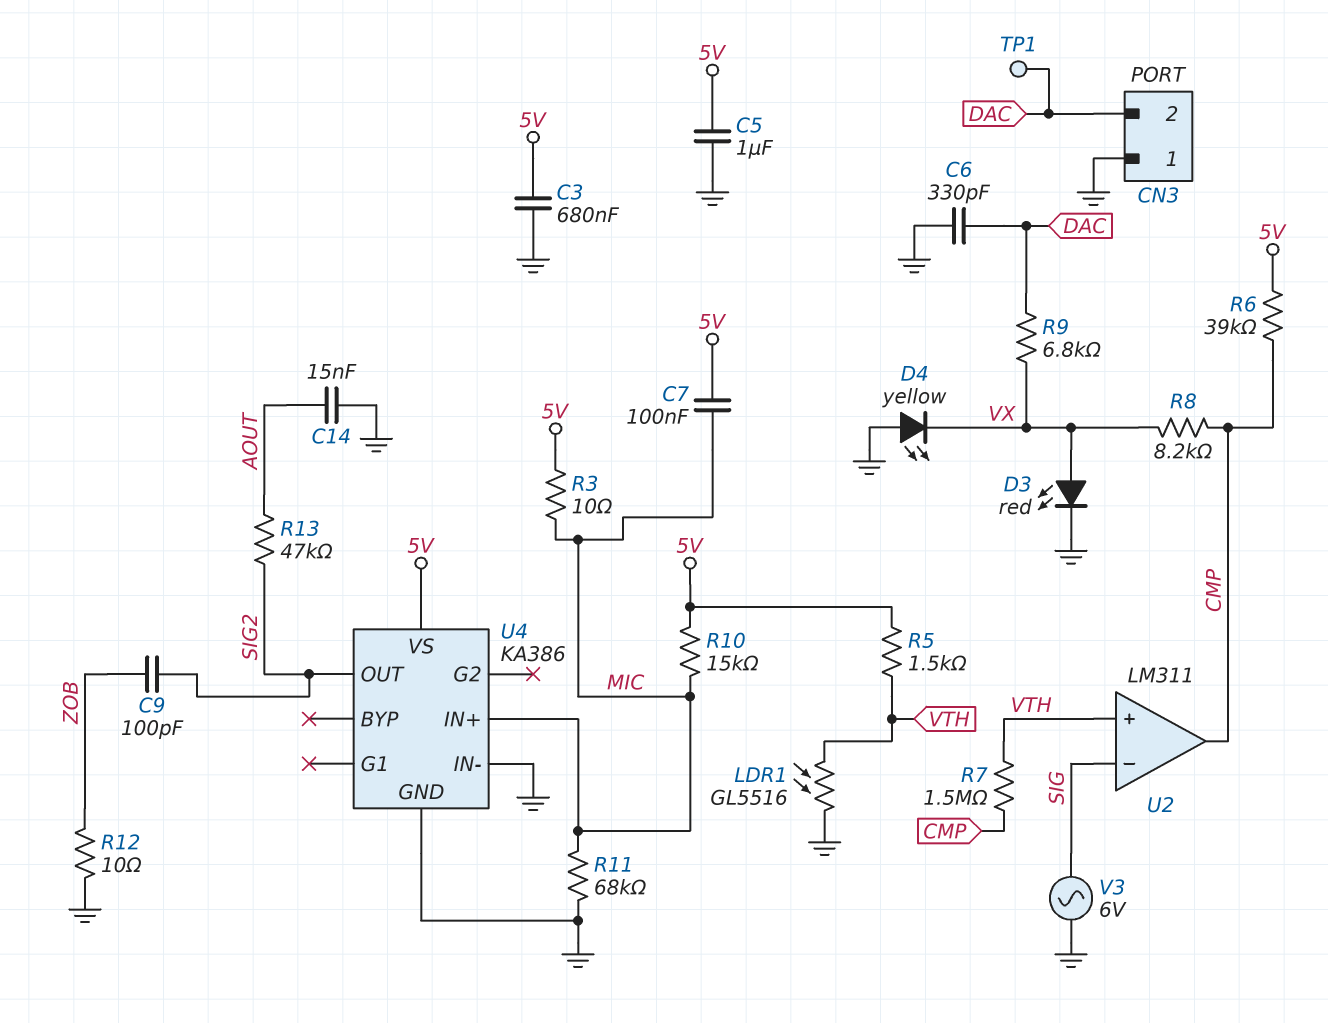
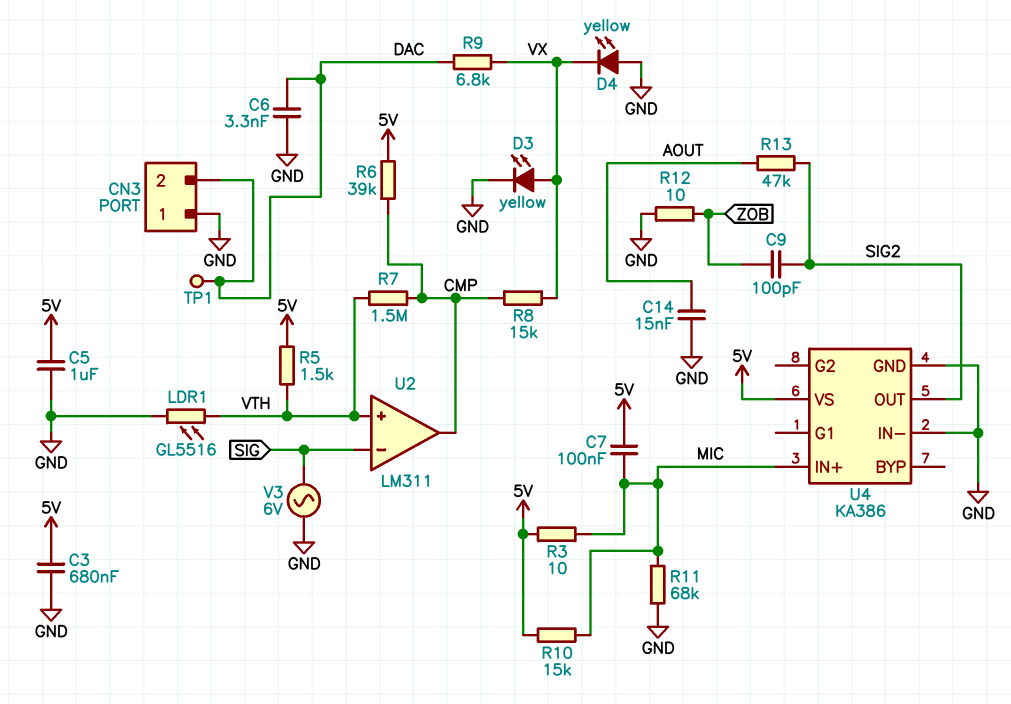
C6: 330pF (DAC, GND) -> 3.3nF (DAC, GND)
D3: LED red (A VX, K GND) -> LED yellow (A VX, K GND)
R8: 8.2k (CMP, VX) -> 15k (CMP, VX)

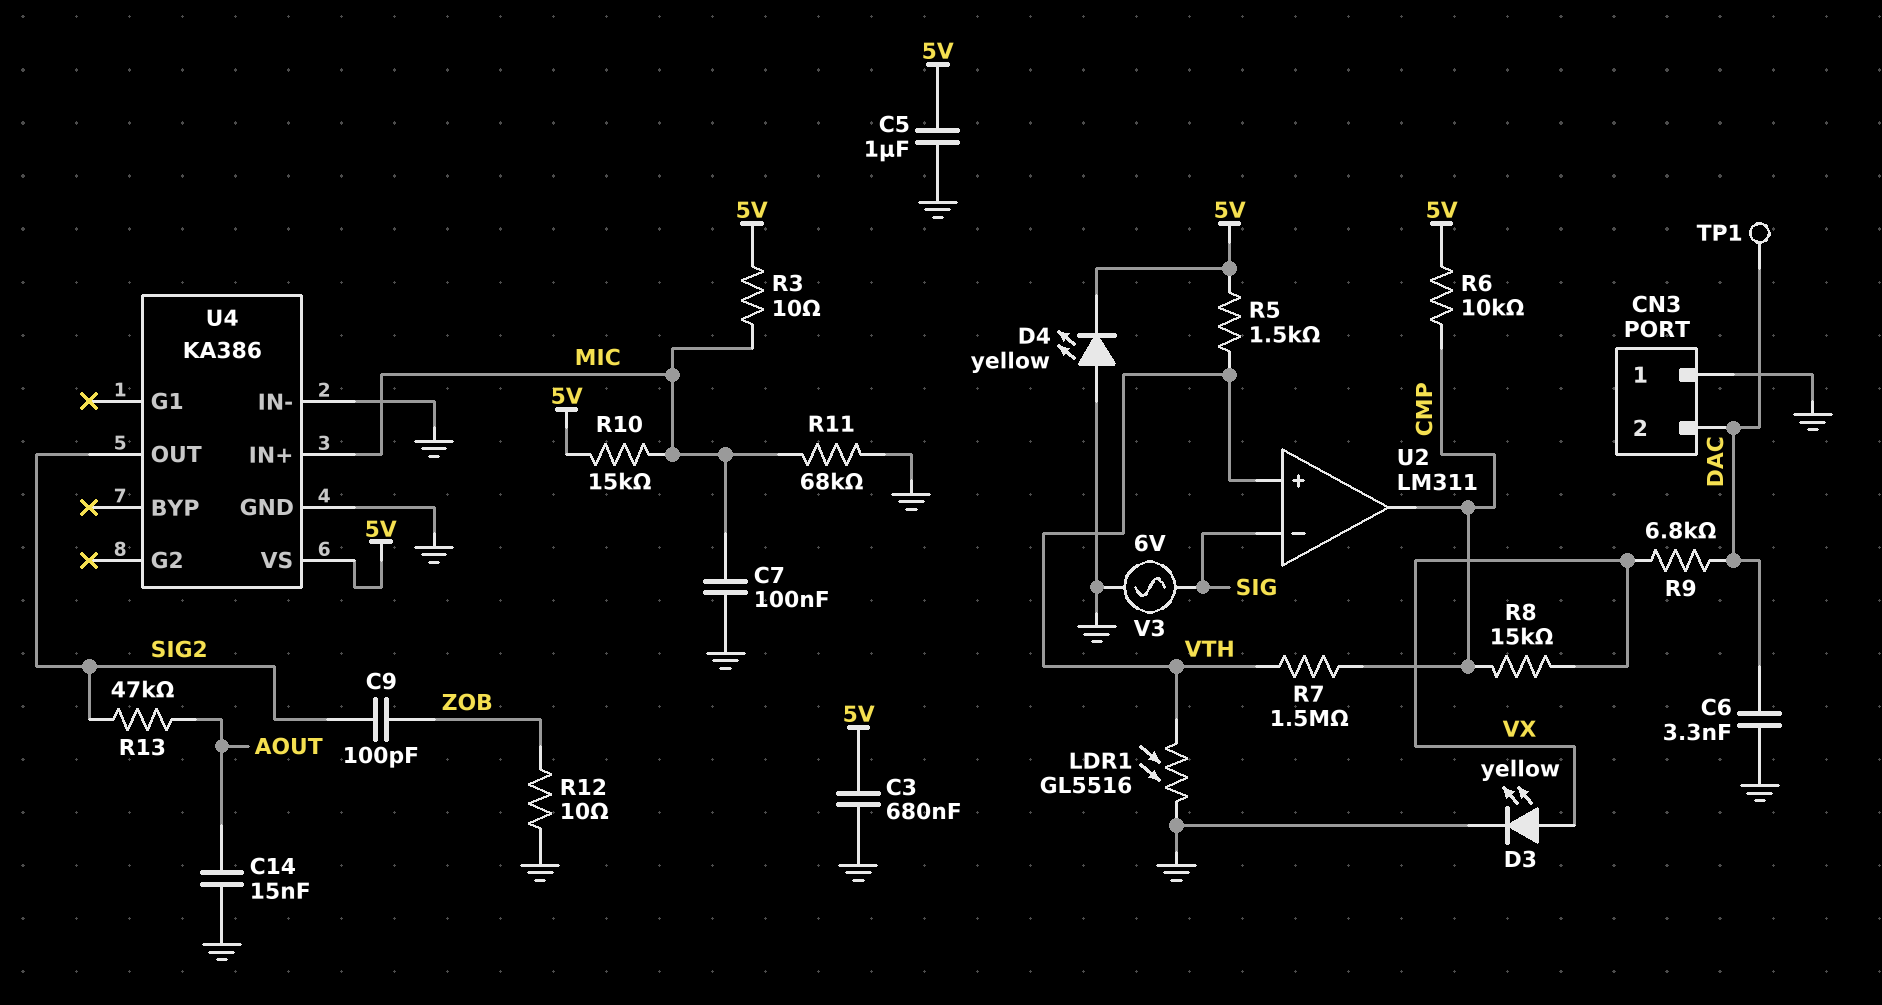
C7: 100nF (5V, MIC) -> 100nF (GND, MIC)
D4: LED yellow (A GND, K VX) -> LED yellow (A GND, K 5V)
R6: 39k (5V, CMP) -> 10k (5V, CMP)

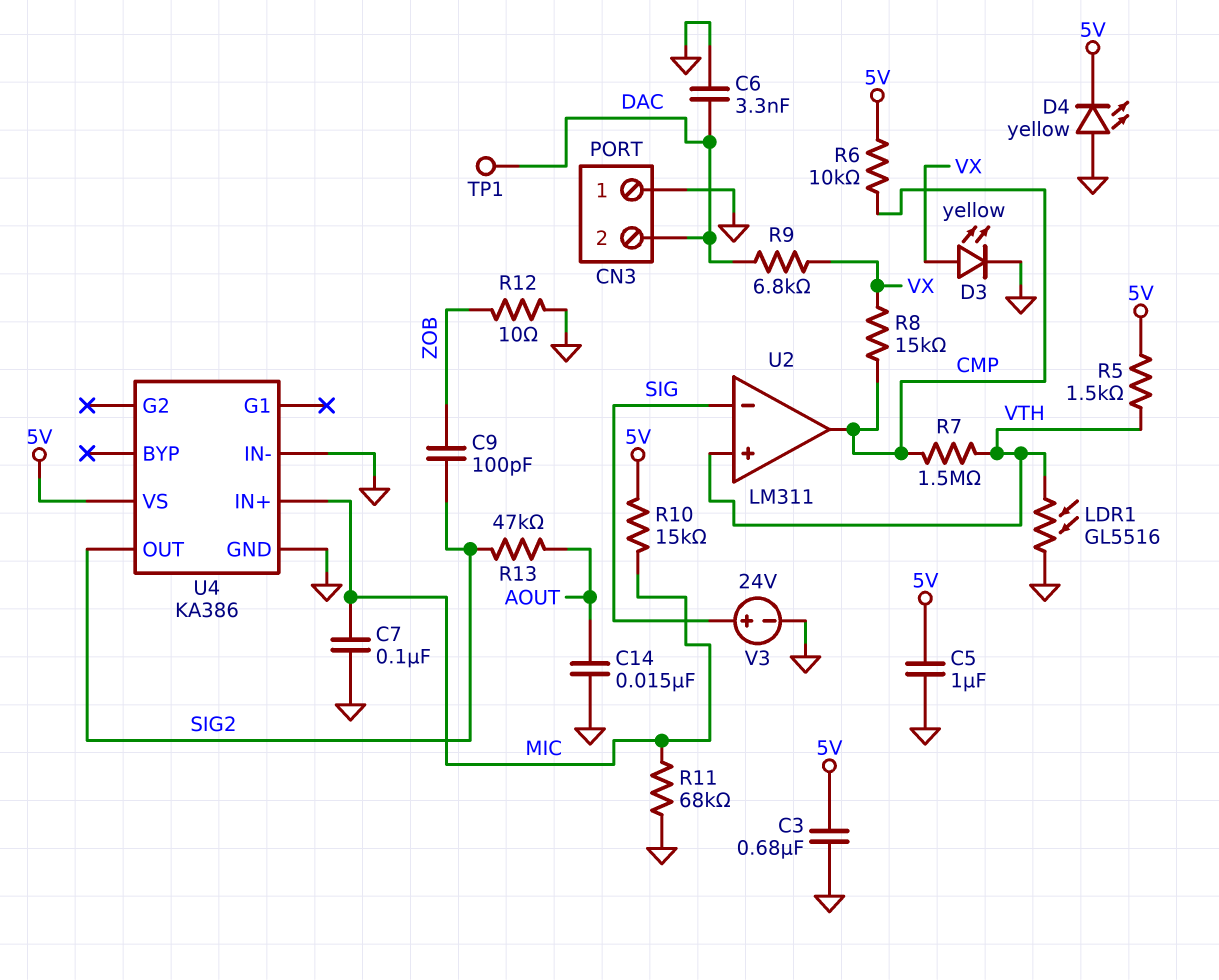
R3: 10 (5V, MIC) -> none
V3: AC 6V (GND, SIG) -> 24V (plus SIG, minus GND)

